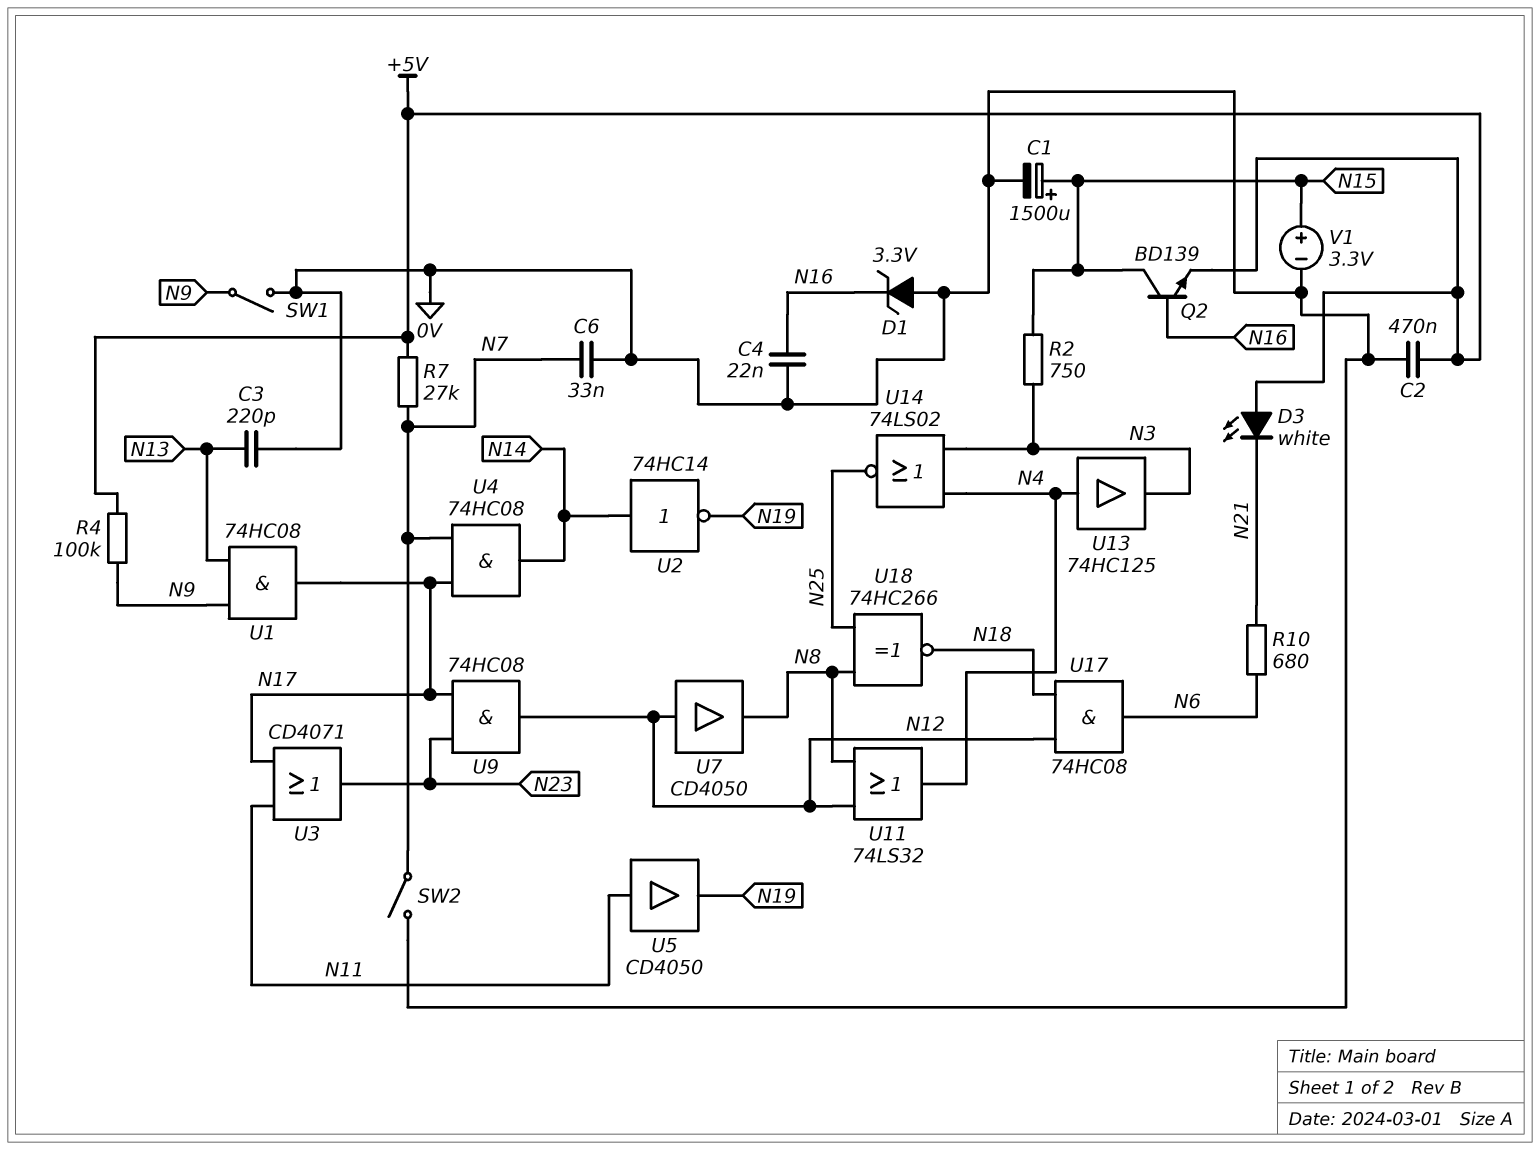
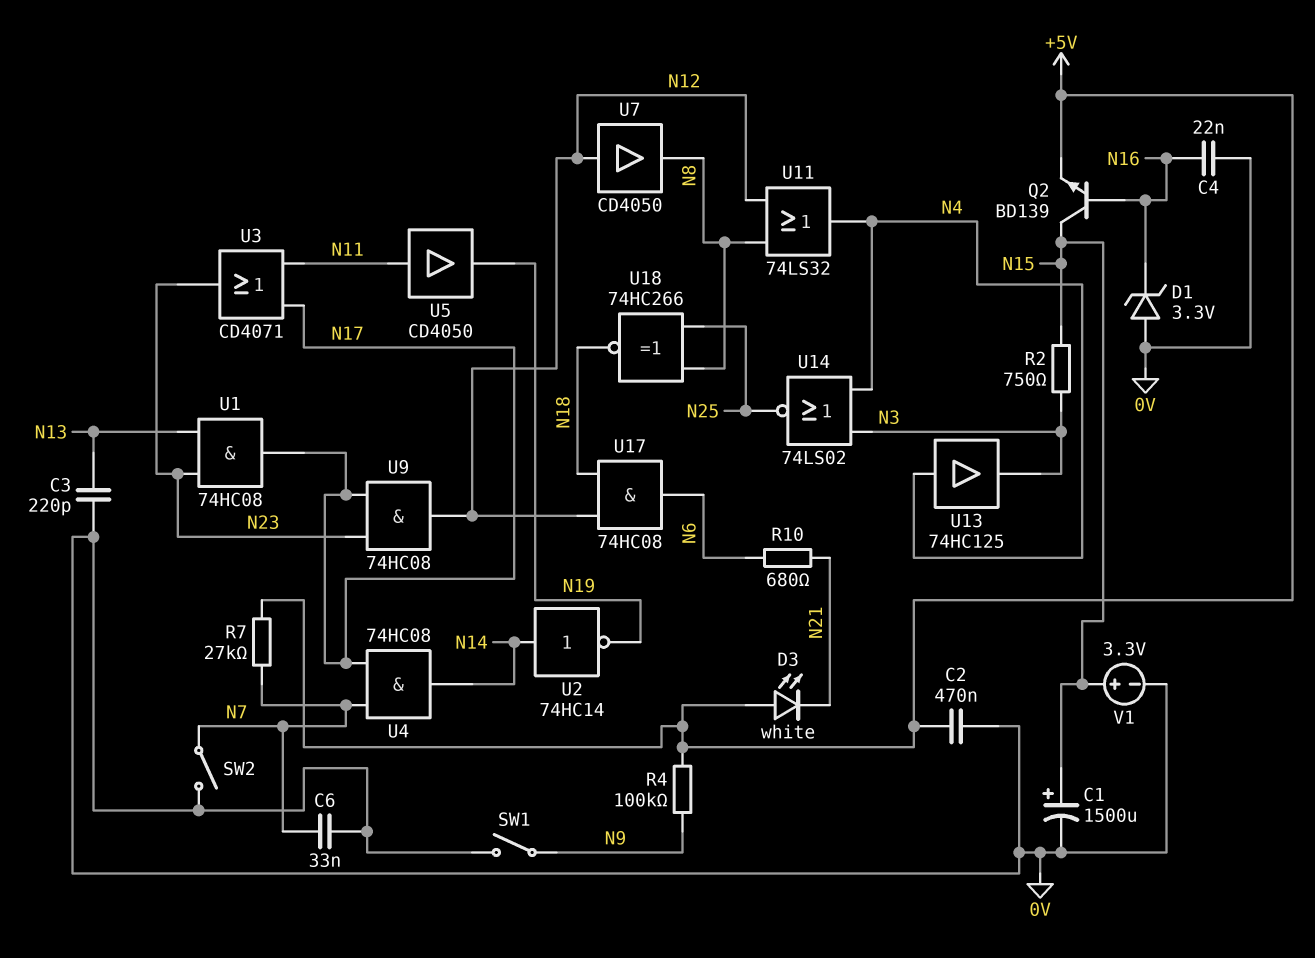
U1: AND 74HC08 (in N9, in N13, out N17) -> AND 74HC08 (in N13, in N23, out N17)

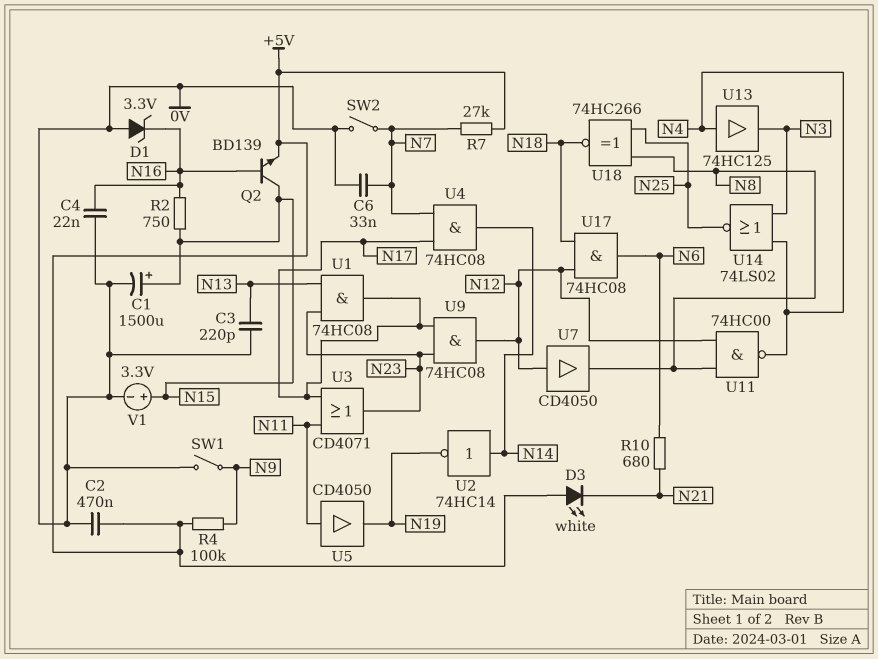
R2: 750 (N3, N15) -> 750 (N15, N16)
U11: OR 74LS32 (in N8, in N12, out N4) -> NAND 74HC00 (in N8, in N12, out N4)

